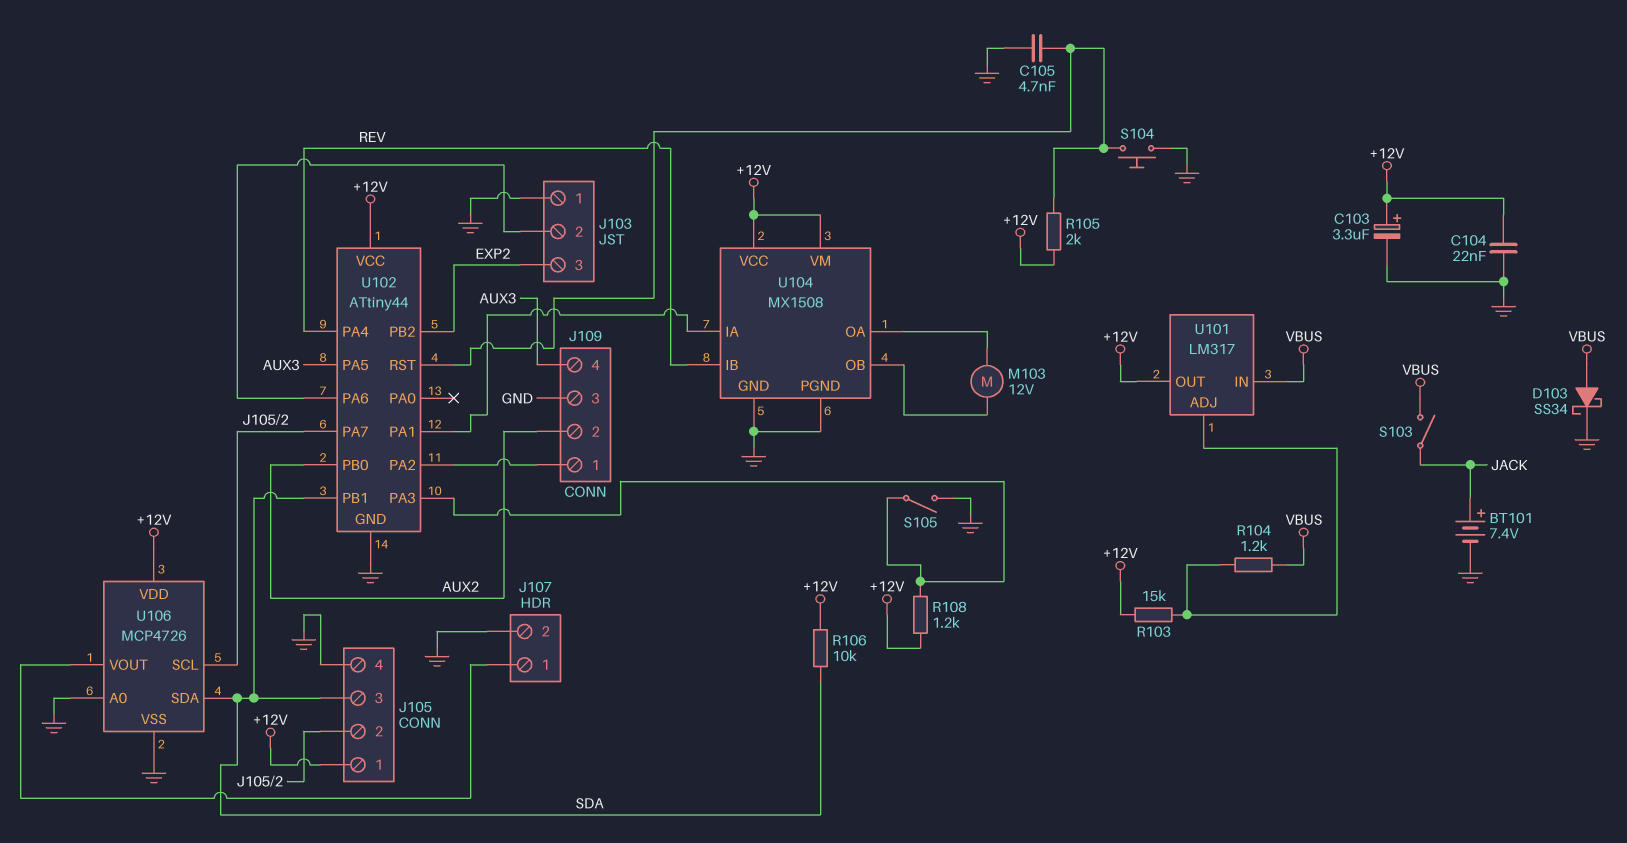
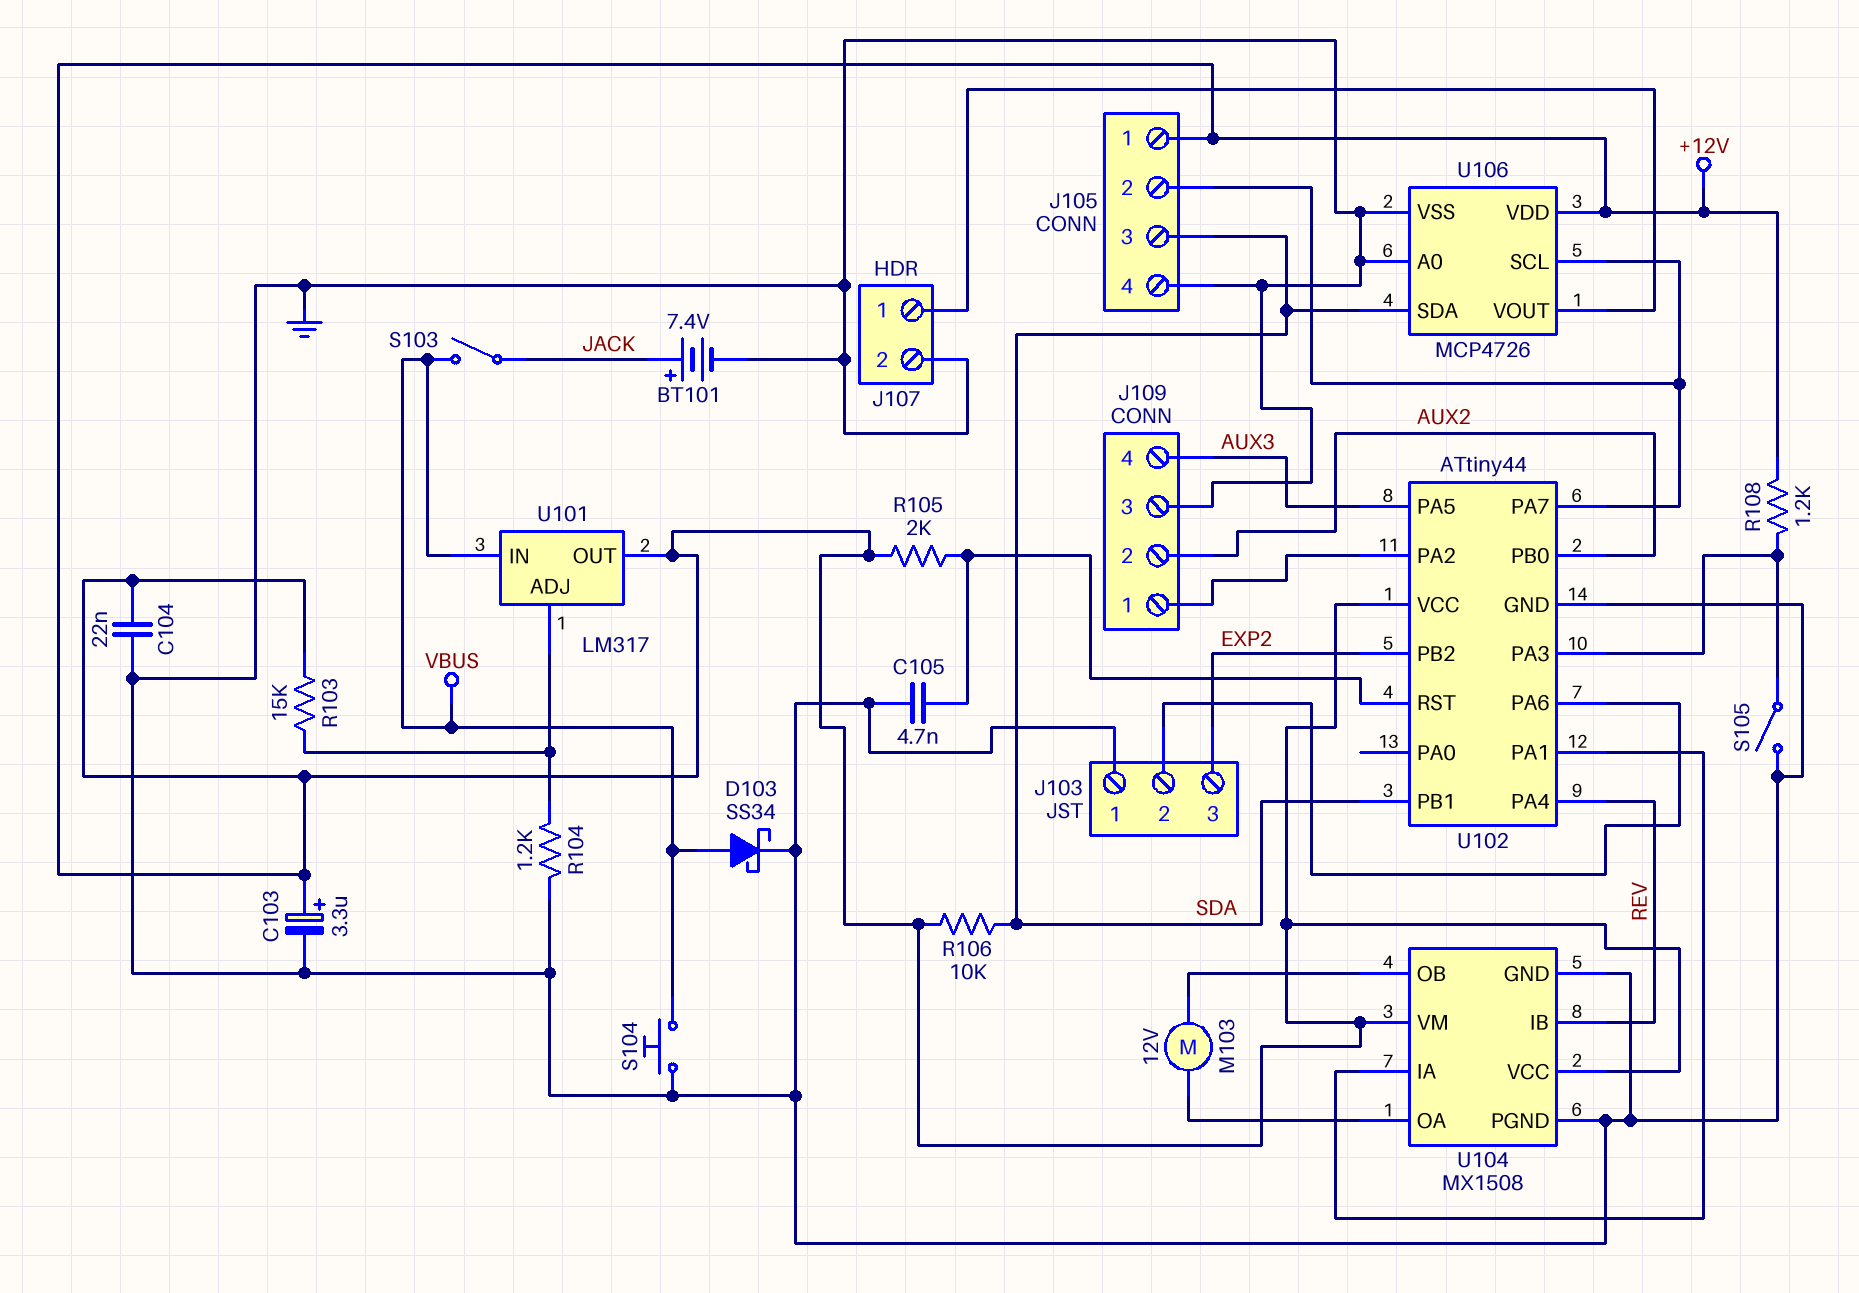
R104: 1.2k (U101/ADJ, VBUS) -> 1.2k (GND, U101/ADJ)
S104: button (GND, U102/RST) -> button (GND, VBUS)

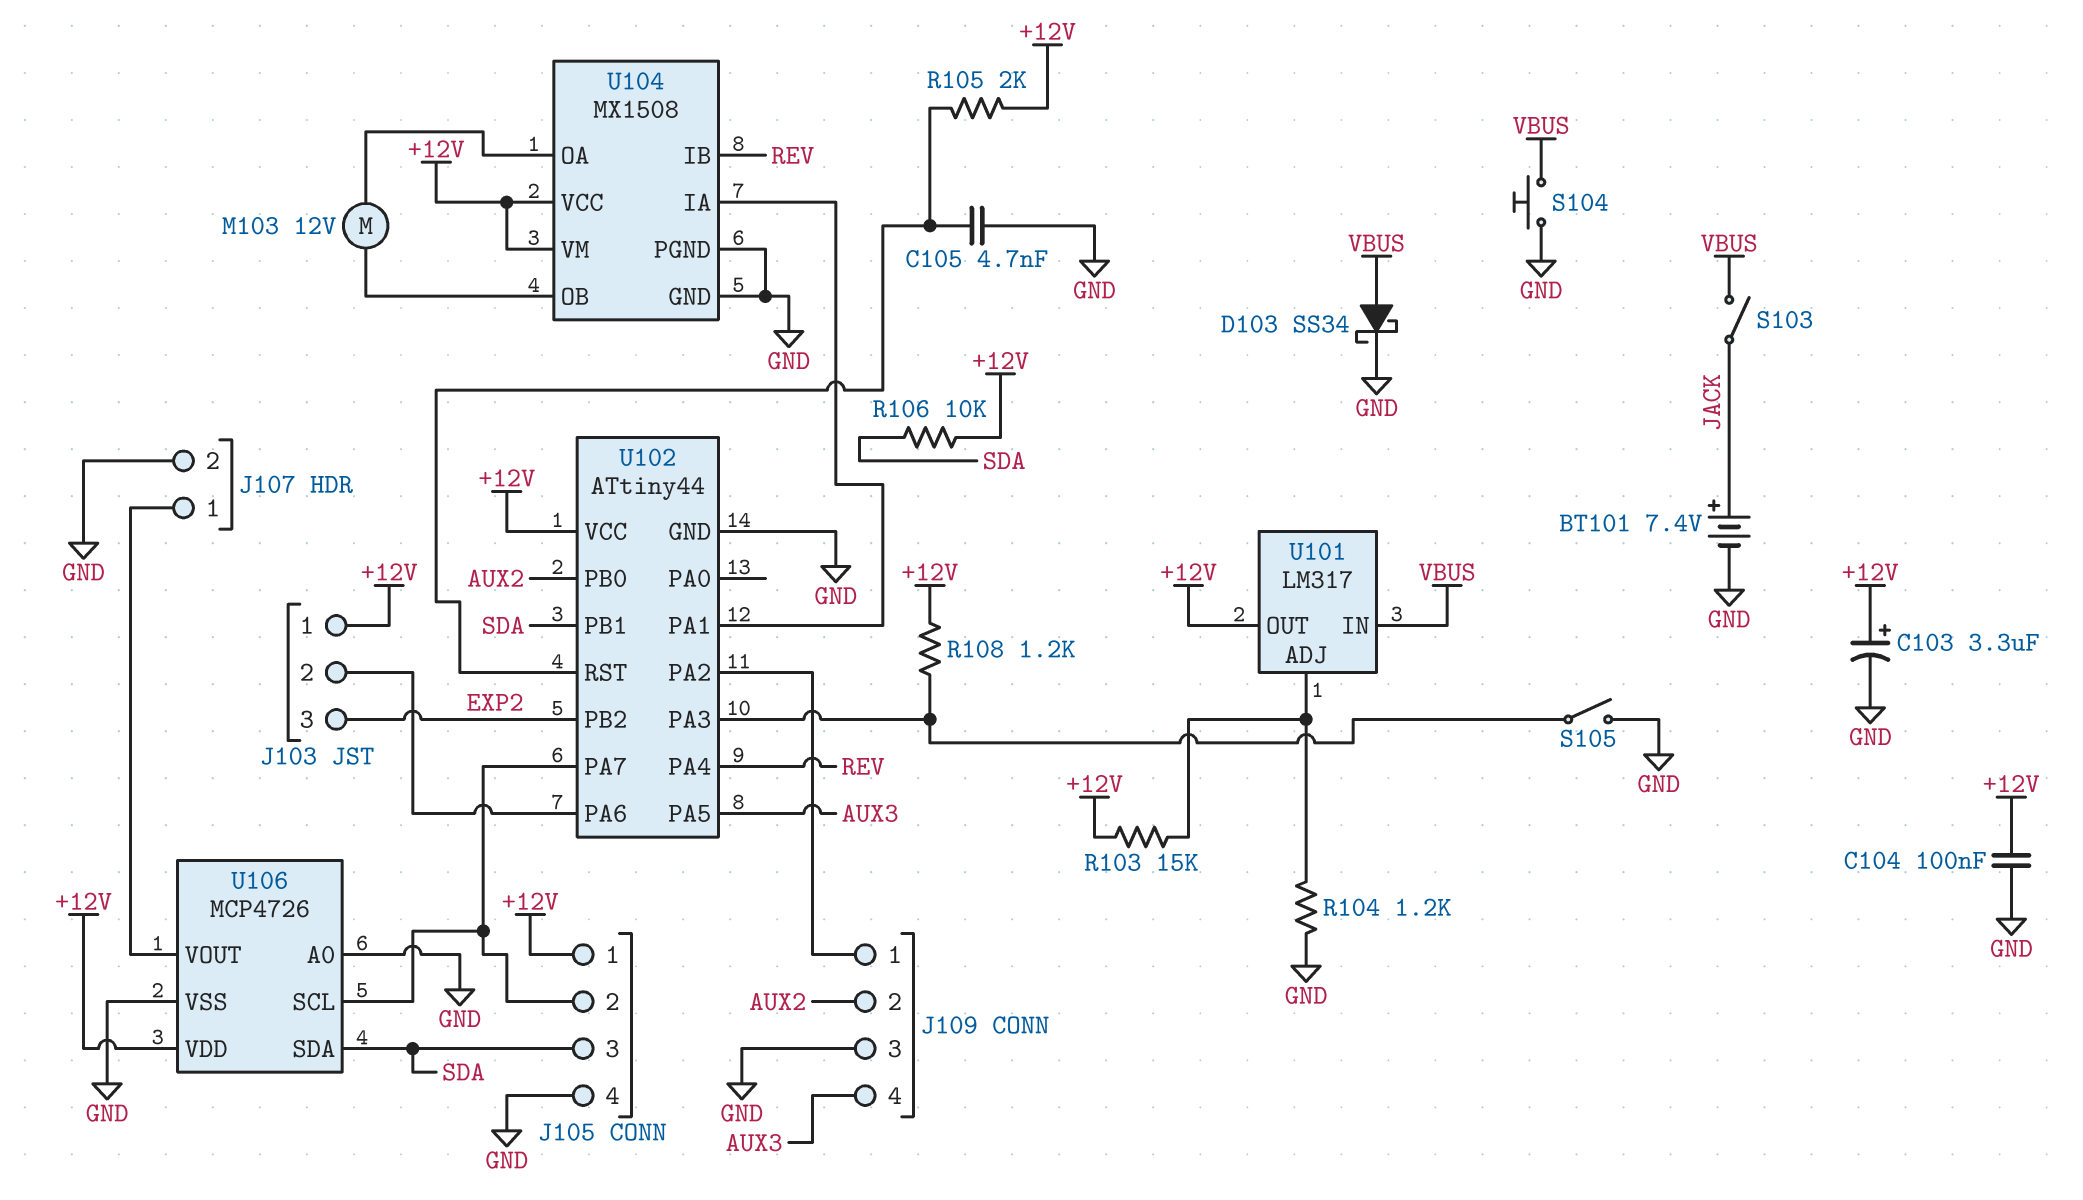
C104: 22nF (+12V, GND) -> 100nF (+12V, GND)
J103 pin 1: GND -> +12V

